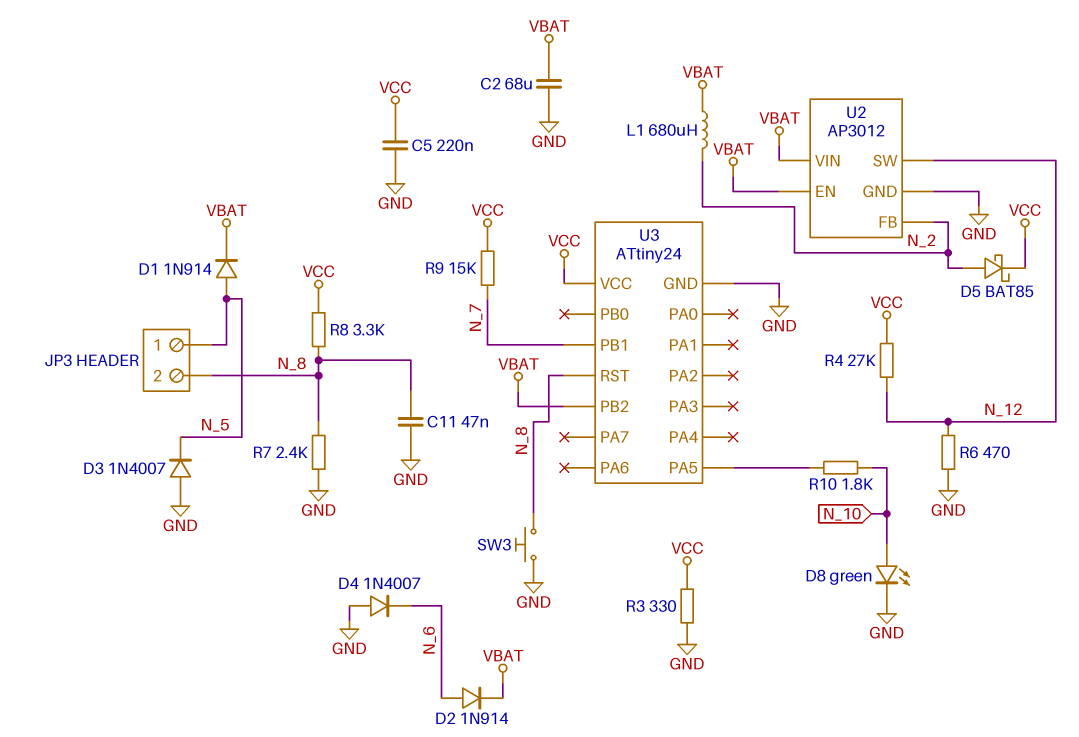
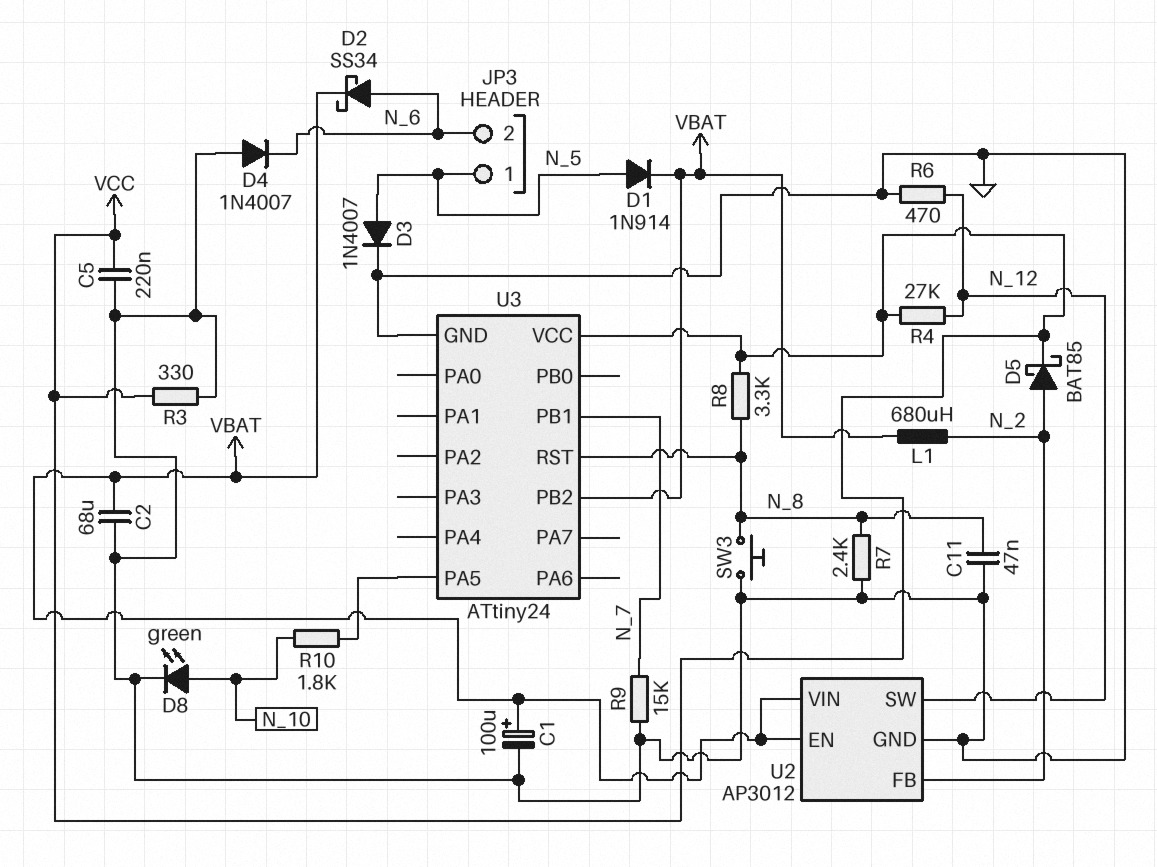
C1: none -> 100uF (plus VBAT, minus GND)
D2: diode 1N914 (A N_6, K VBAT) -> schottky SS34 (A N_6, K VBAT)
D3: diode 1N4007 (A GND, K N_5) -> diode 1N4007 (A N_5, K GND)
JP3 pin 2: N_8 -> N_6
R9: 15k (N_7, VCC) -> 15k (GND, N_7)

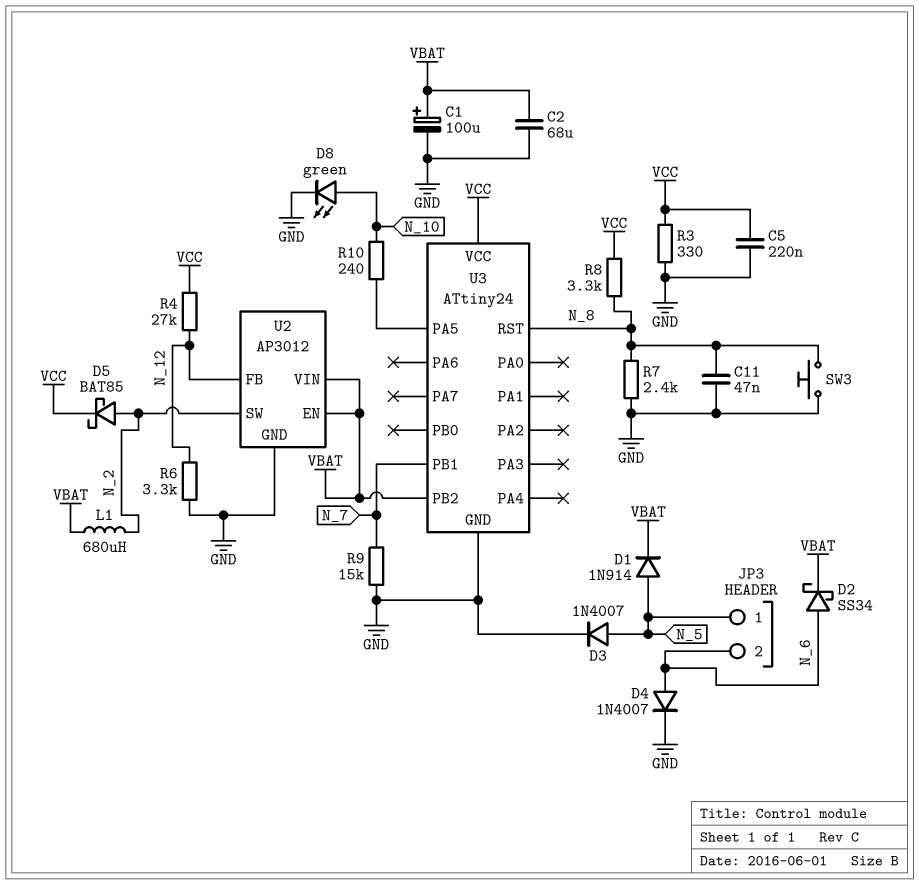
D4: diode 1N4007 (A GND, K N_6) -> diode 1N4007 (A N_6, K GND)
R6: 470 (GND, N_12) -> 3.3k (GND, N_12)
R10: 1.8k (N_10, U3/PA5) -> 240 (N_10, U3/PA5)
U2 pin FB: N_2 -> N_12
U2 pin SW: N_12 -> N_2

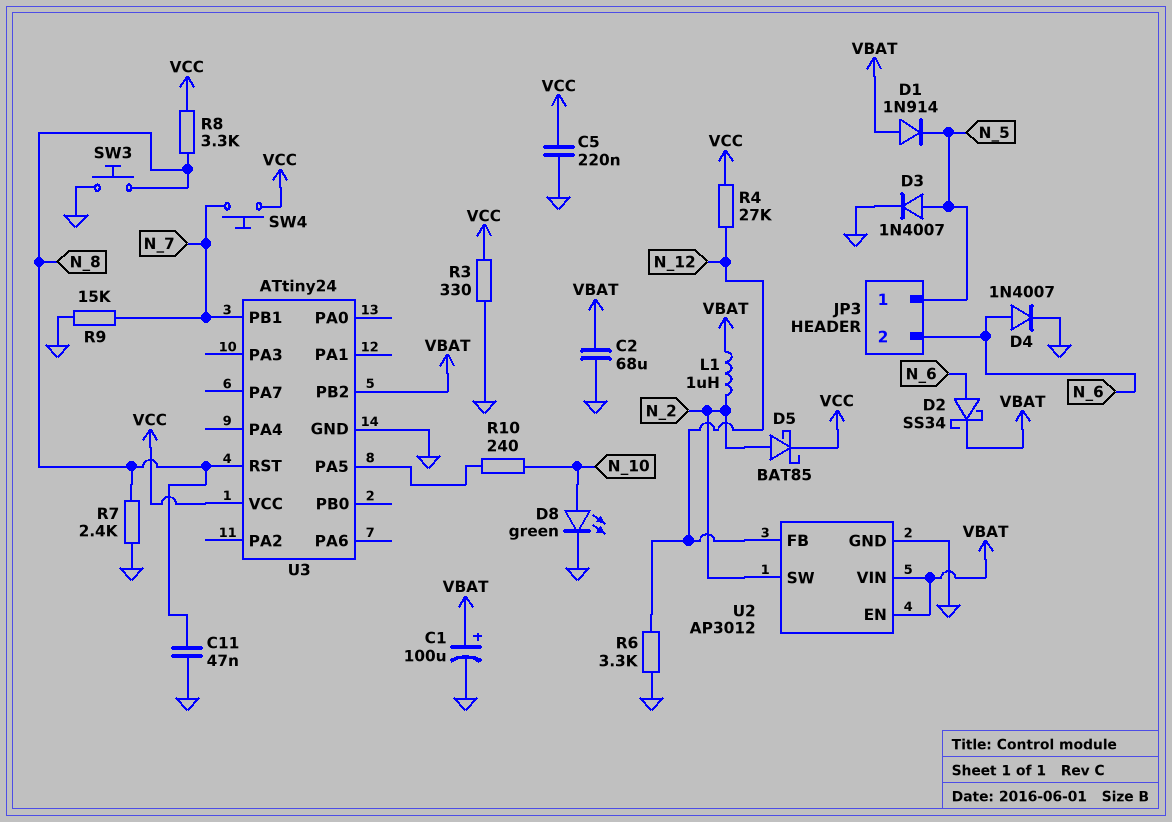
D1: diode 1N914 (A N_5, K VBAT) -> diode 1N914 (A VBAT, K N_5)
L1: 680uH (N_2, VBAT) -> 1uH (N_2, VBAT)
SW4: none -> button (N_7, VCC)

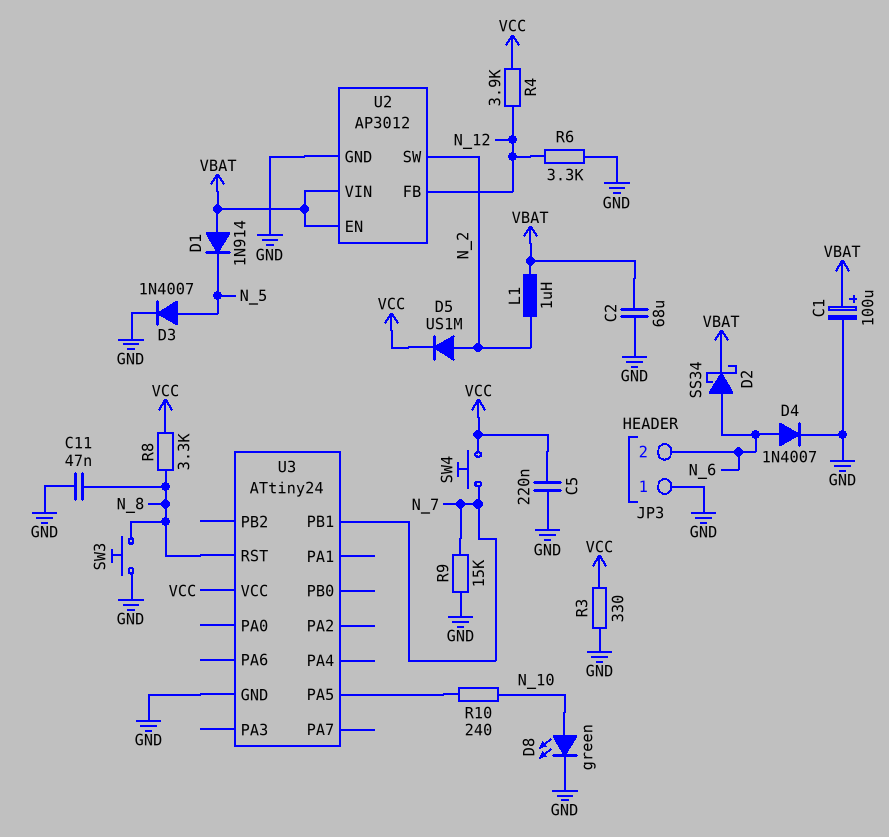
D5: schottky BAT85 (A N_2, K VCC) -> diode US1M (A N_2, K VCC)
JP3 pin 1: N_5 -> GND
R4: 27k (N_12, VCC) -> 3.9k (N_12, VCC)
R7: 2.4k (GND, N_8) -> none
U3 pin PB2: VBAT -> none

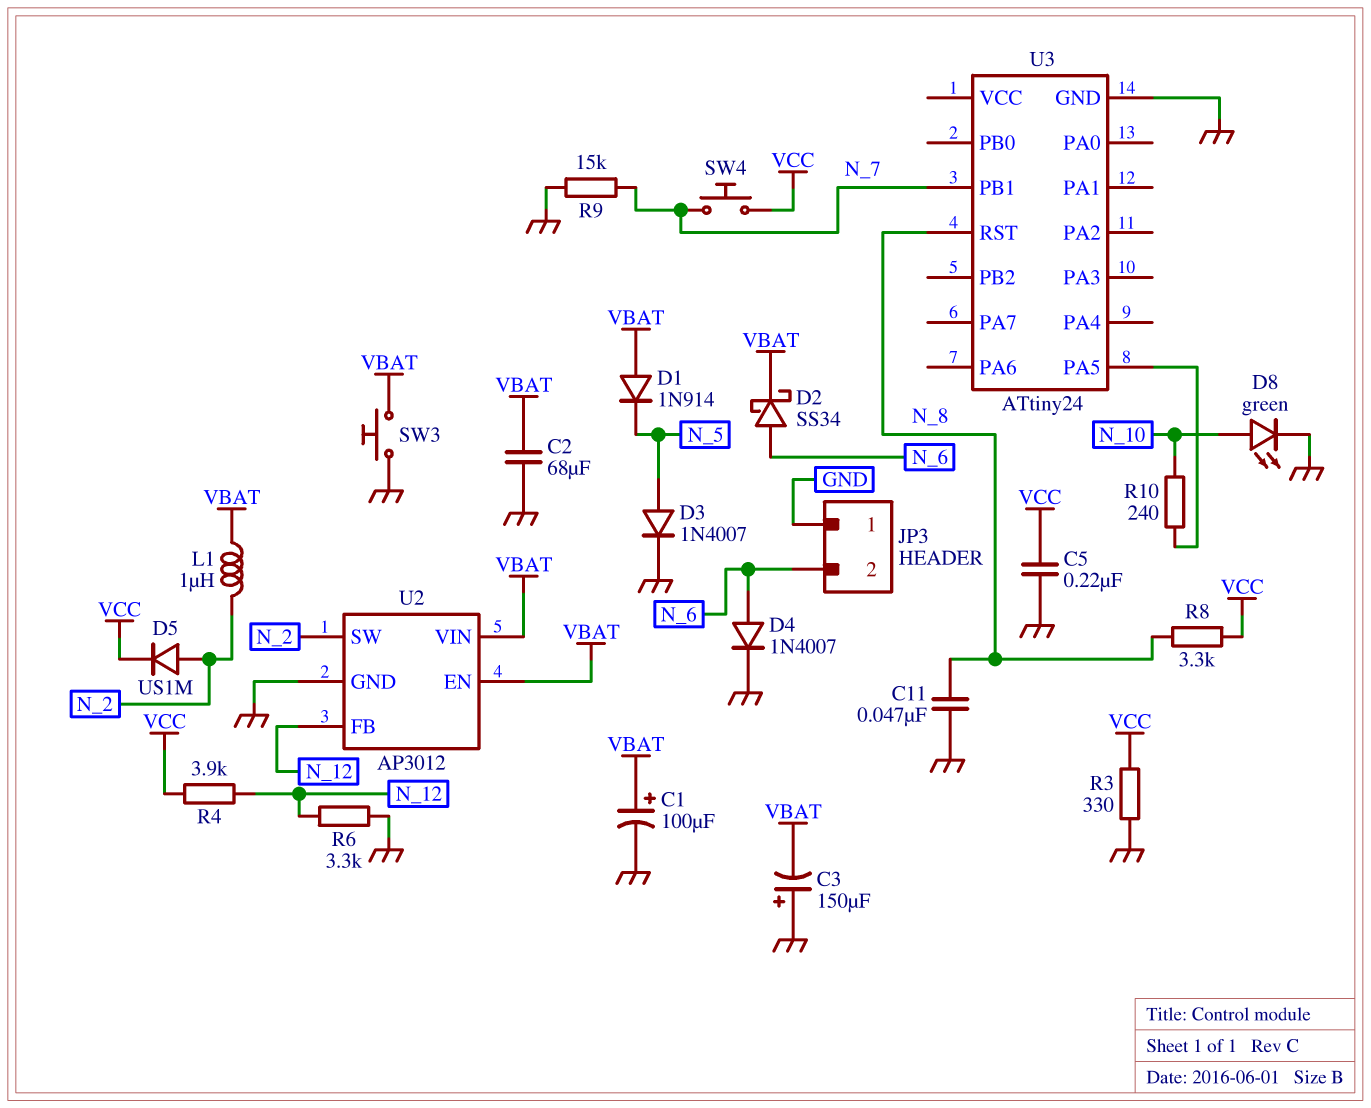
C3: none -> 150uF (plus GND, minus VBAT)
SW3: button (GND, N_8) -> button (GND, VBAT)
U3 pin VCC: VCC -> none

